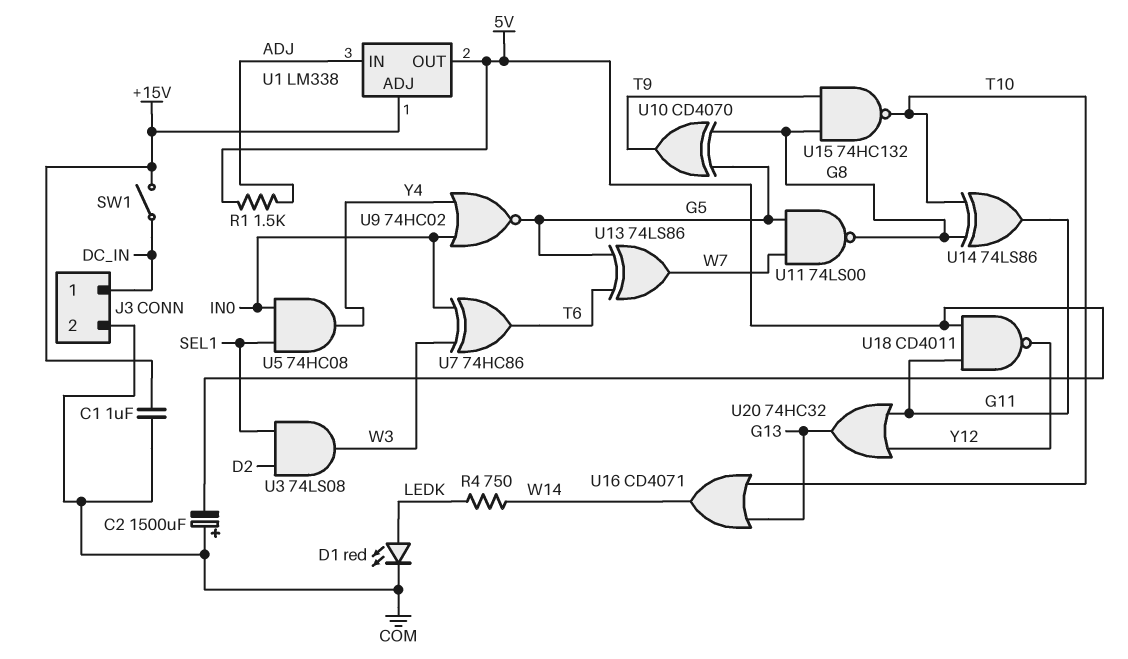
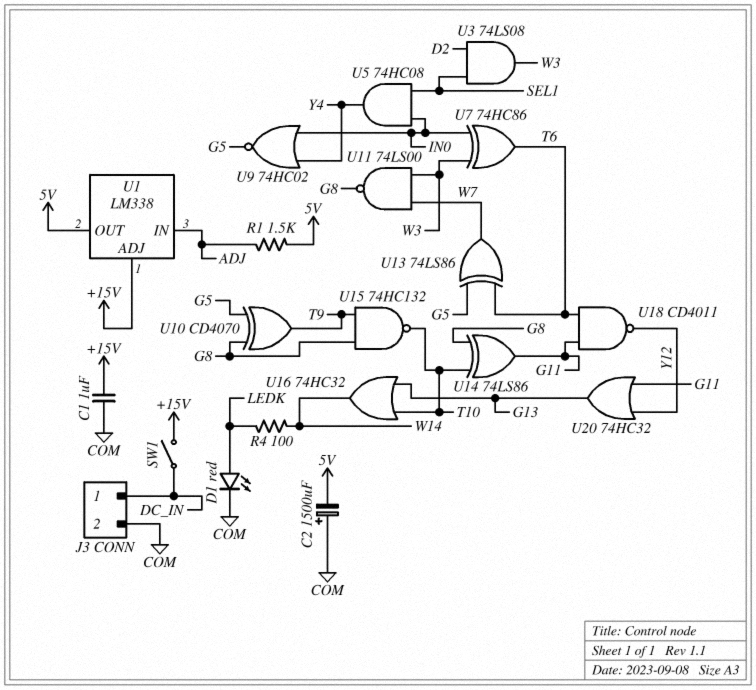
R4: 750 (LEDK, W14) -> 100 (LEDK, W14)
U11: NAND 74LS00 (in G5, in W7, out G8) -> NAND 74LS00 (in W3, in W7, out G8)
U16: OR CD4071 (in G13, in T10, out W14) -> OR 74HC32 (in G13, in T10, out W14)
U18: NAND CD4011 (in 5V, in G11, out Y12) -> NAND CD4011 (in G11, in T6, out Y12)

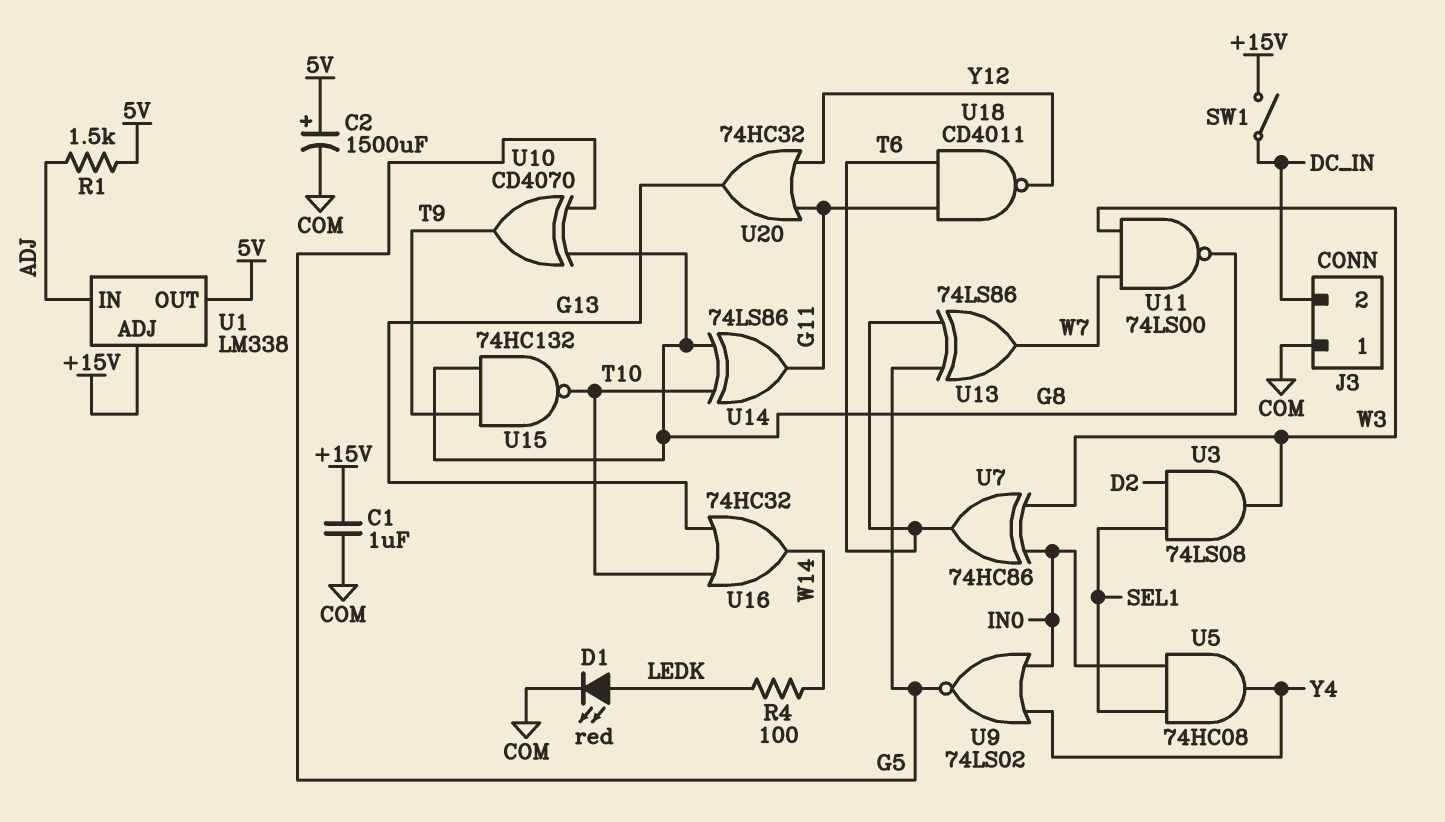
C2: 1500uF (plus COM, minus 5V) -> 1500uF (plus 5V, minus COM)
J3 pin 1: DC_IN -> COM
J3 pin 2: COM -> DC_IN
U9: NOR 74HC02 (in IN0, in Y4, out G5) -> NOR 74LS02 (in IN0, in Y4, out G5)

